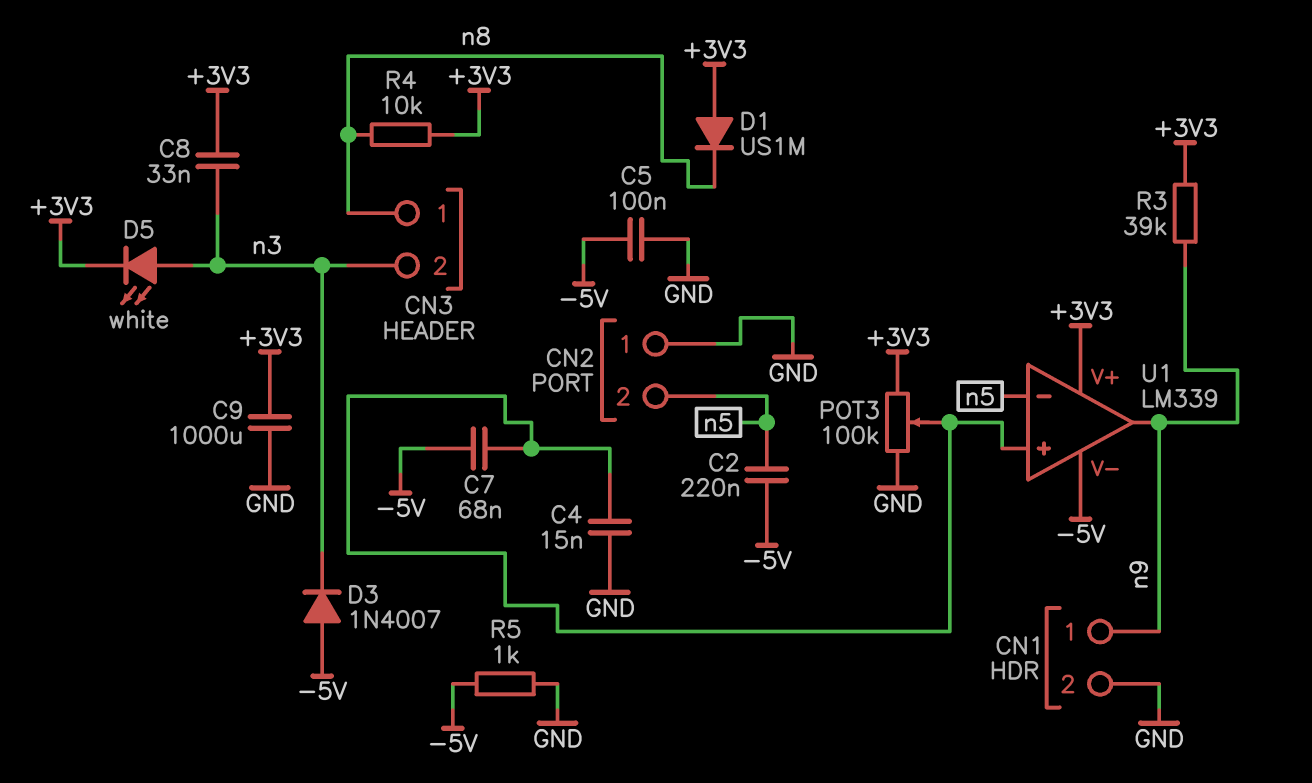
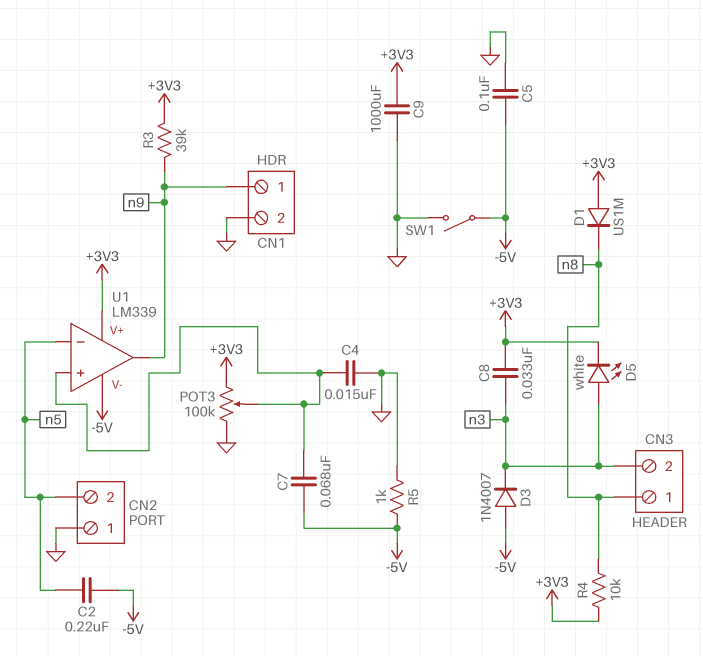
SW1: none -> switch (-5V, GND)

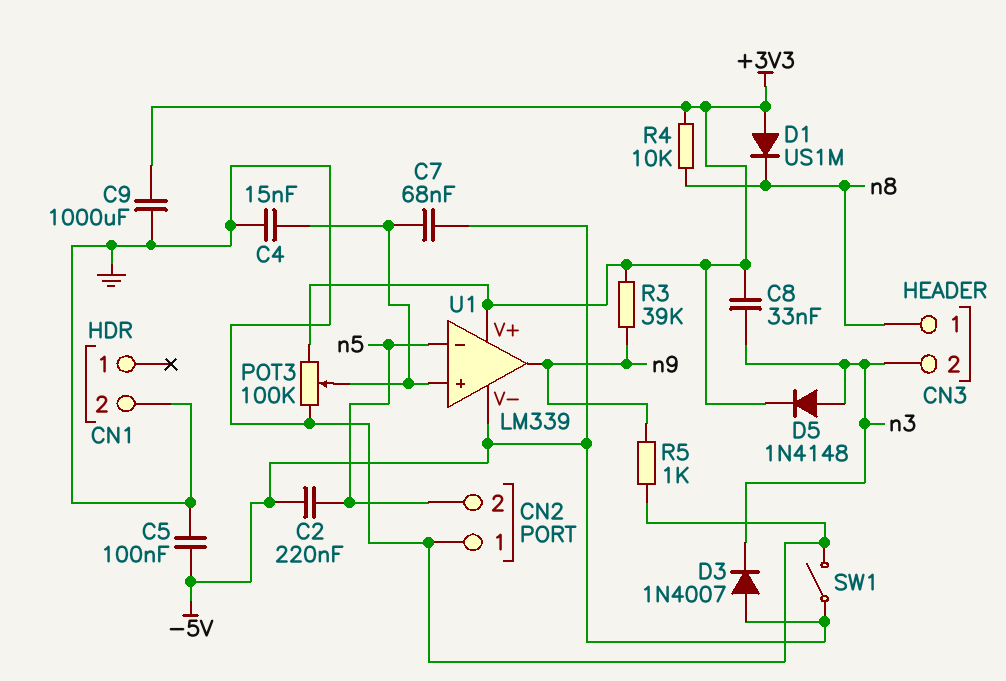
CN1 pin 1: n9 -> none
D5: LED white (A n3, K +3V3) -> diode 1N4148 (A n3, K +3V3)
R5: 1k (-5V, GND) -> 1k (GND, n9)

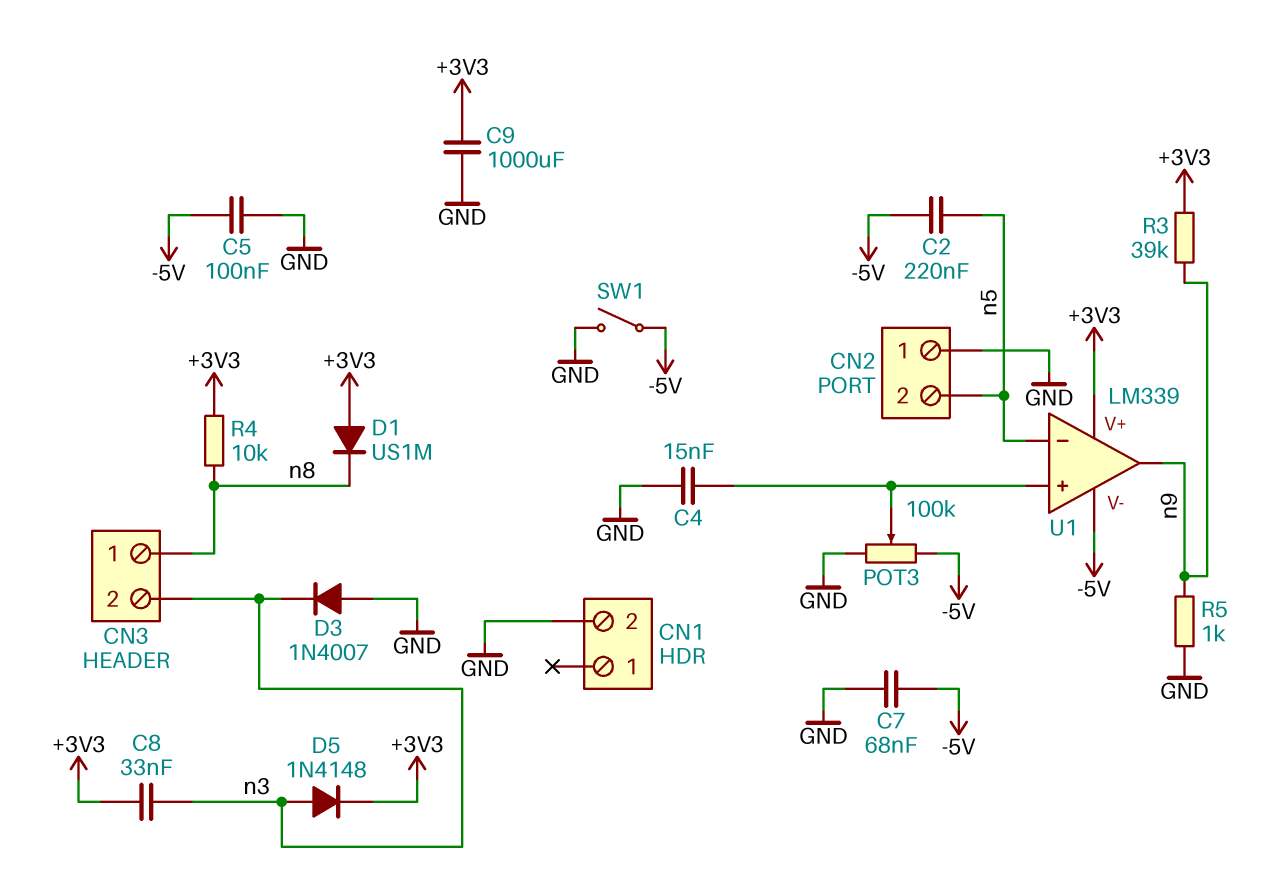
C7: 68nF (-5V, U1/in+) -> 68nF (-5V, GND)
D3: diode 1N4007 (A -5V, K n3) -> diode 1N4007 (A GND, K n3)
POT3: 100k (+3V3, GND, wiper U1/in+) -> 100k (-5V, GND, wiper U1/in+)

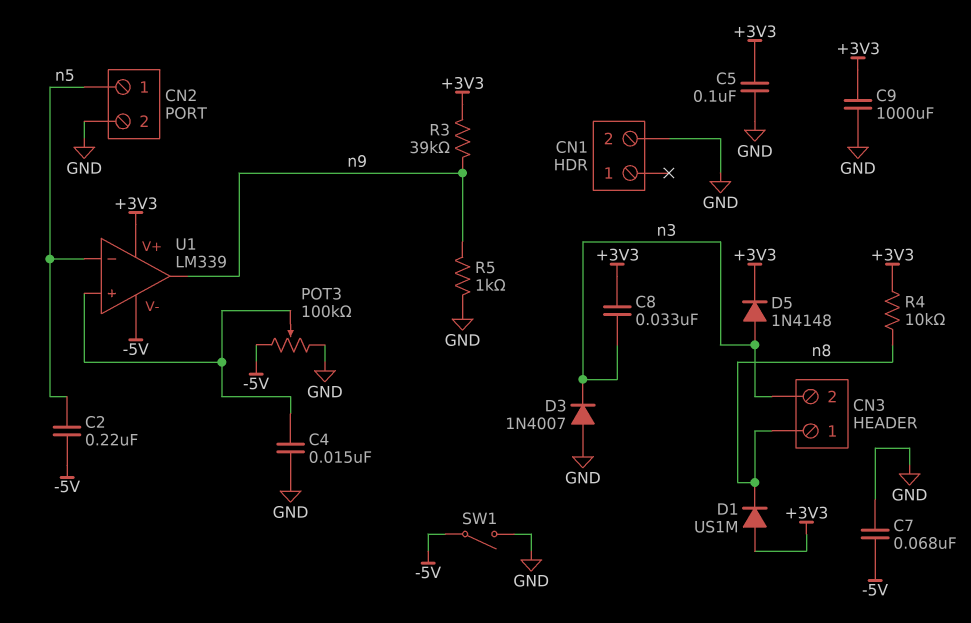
C5: 100nF (-5V, GND) -> 100nF (+3V3, GND)
CN2 pin 1: GND -> n5
CN2 pin 2: n5 -> GND

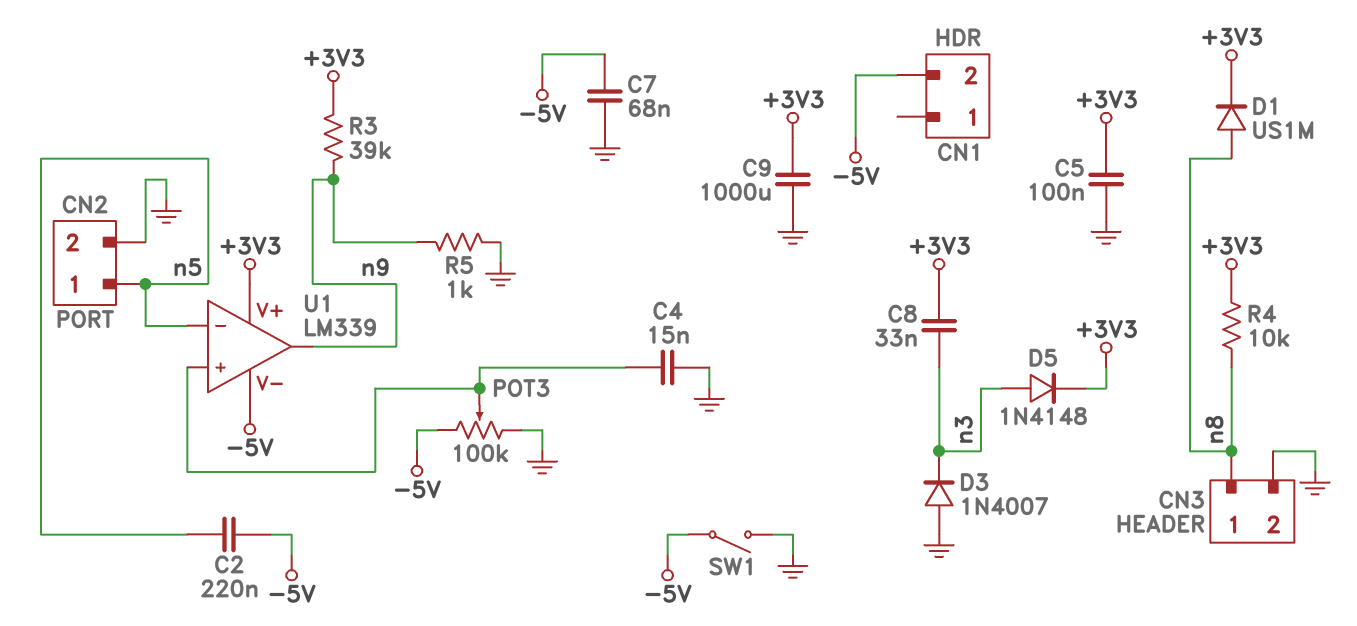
CN1 pin 2: GND -> -5V
CN3 pin 2: n3 -> GND
D1: diode US1M (A +3V3, K n8) -> diode US1M (A n8, K +3V3)

